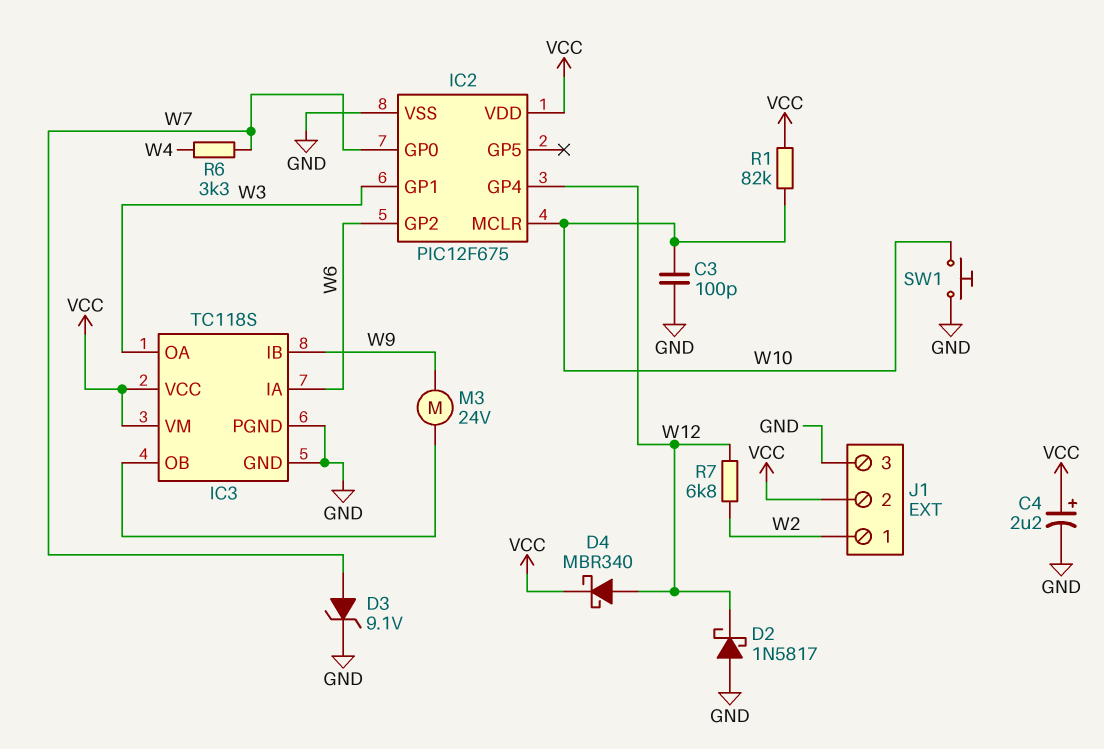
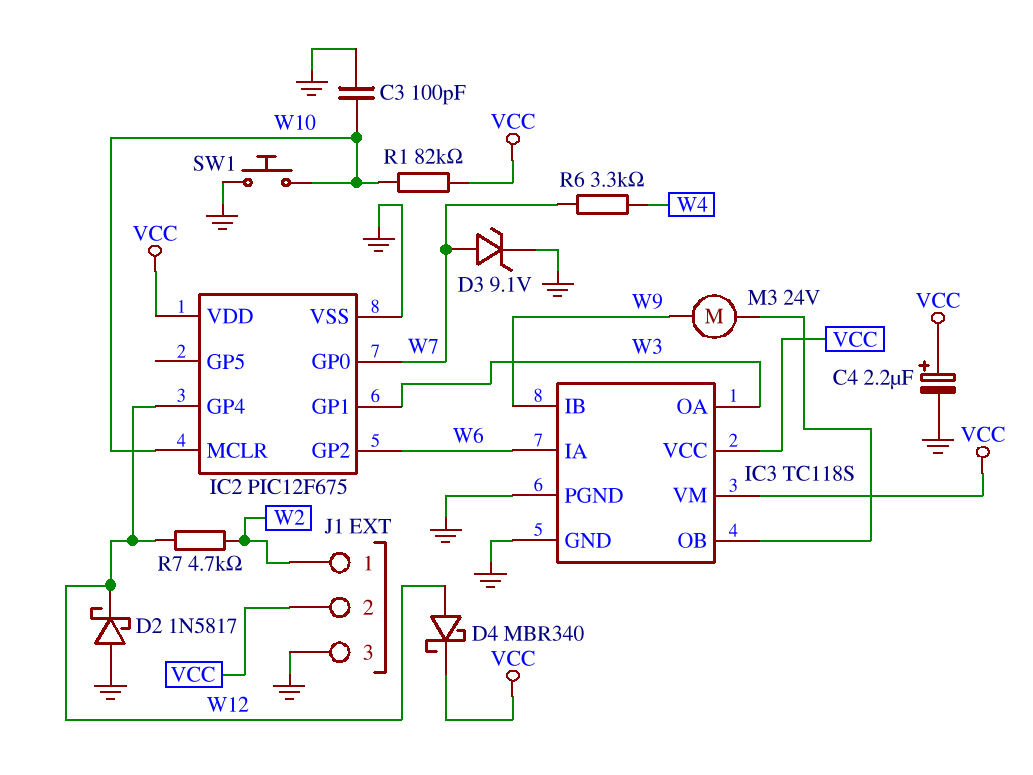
R7: 6.8k (W2, W12) -> 4.7k (W2, W12)

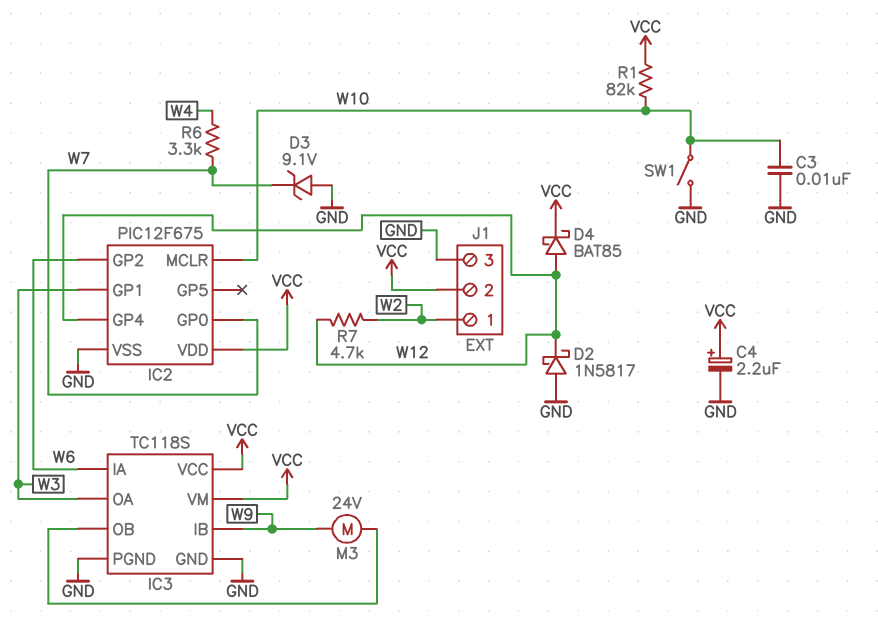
C3: 100pF (GND, W10) -> 10nF (GND, W10)
D3: zener 9.1V (A W7, K GND) -> zener 9.1V (A GND, K W7)
D4: schottky MBR340 (A W12, K VCC) -> schottky BAT85 (A W12, K VCC)
SW1: button (GND, W10) -> switch (GND, W10)

